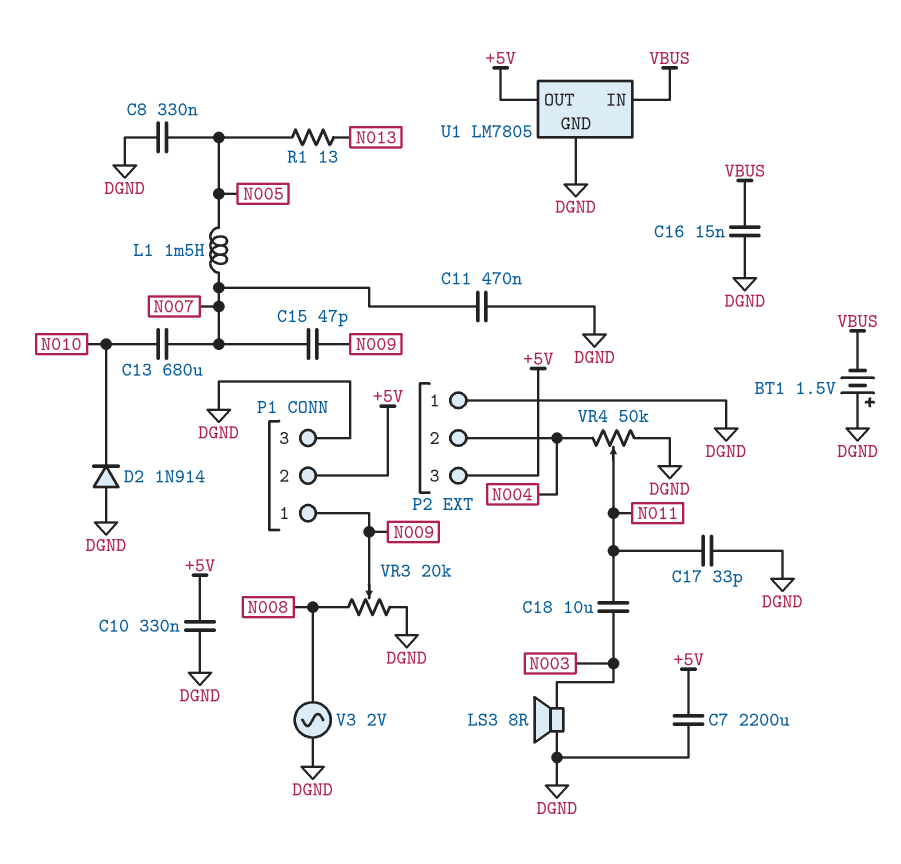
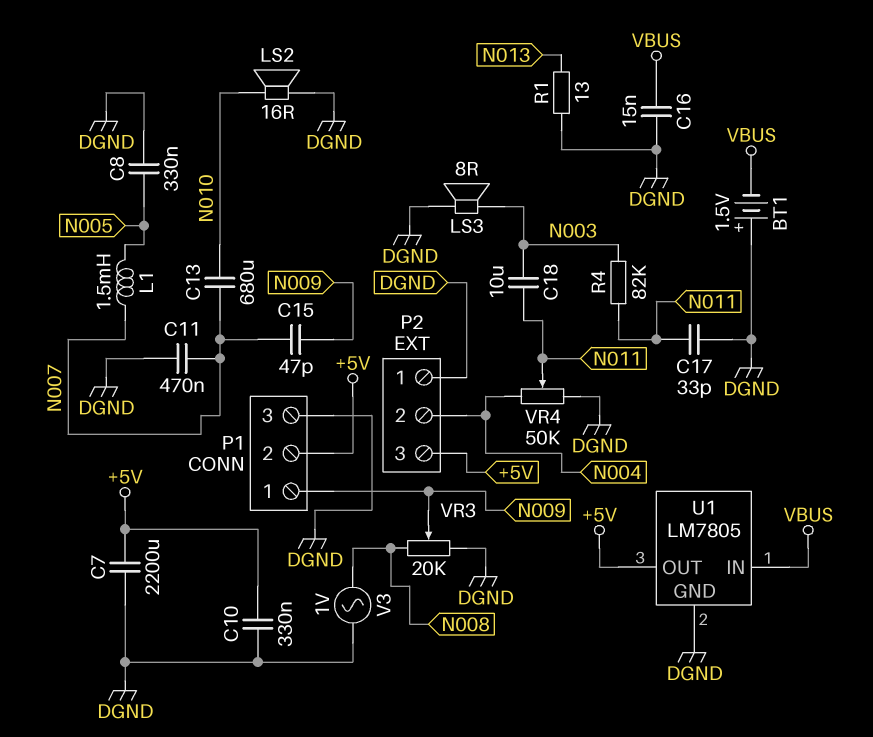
D2: diode 1N914 (A DGND, K N010) -> none
LS2: none -> speaker 16R (DGND, N010)
R1: 13 (N005, N013) -> 13 (DGND, N013)
R4: none -> 82k (N003, N011)
V3: AC 2V (DGND, N008) -> AC 1V (DGND, N008)

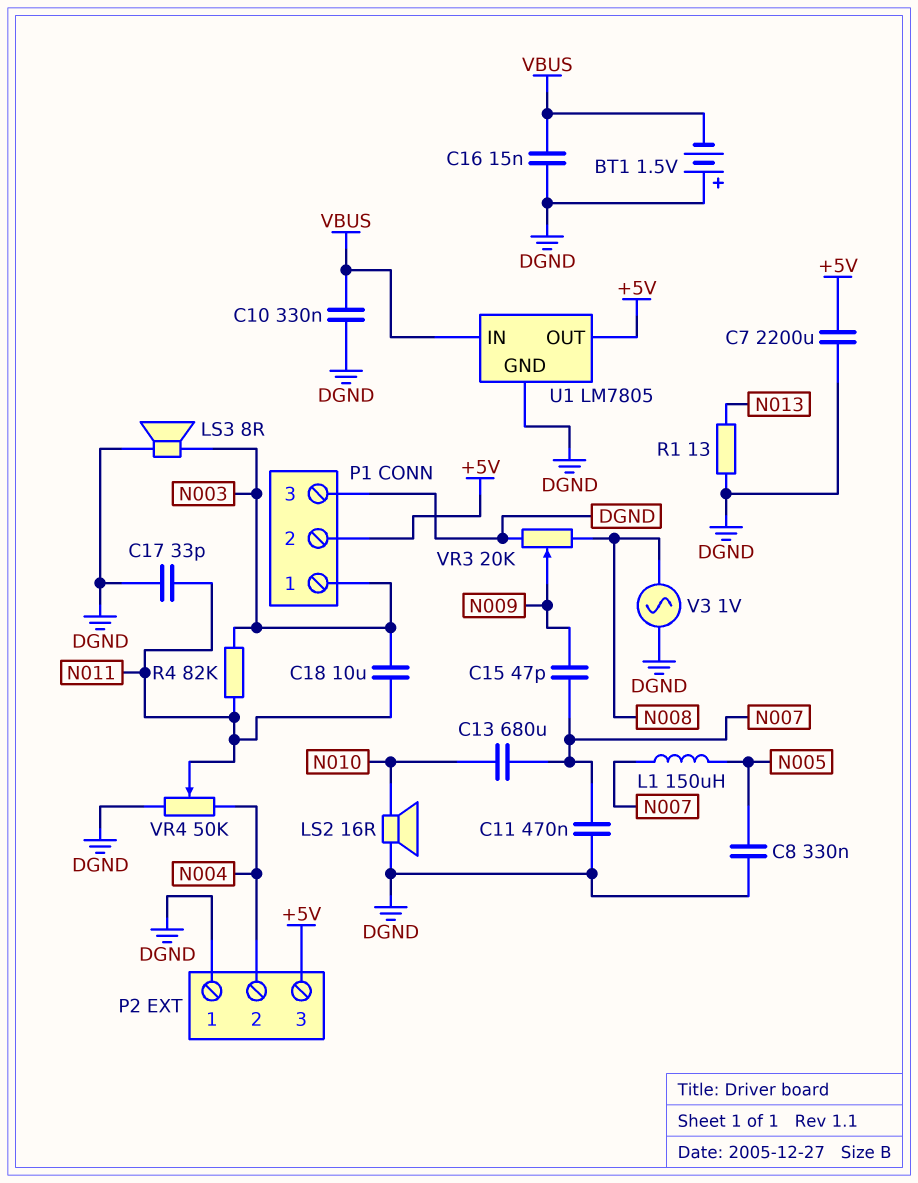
C10: 330nF (+5V, DGND) -> 330nF (DGND, VBUS)
L1: 1.5mH (N005, N007) -> 150uH (N005, N007)
P1 pin 1: N009 -> N003

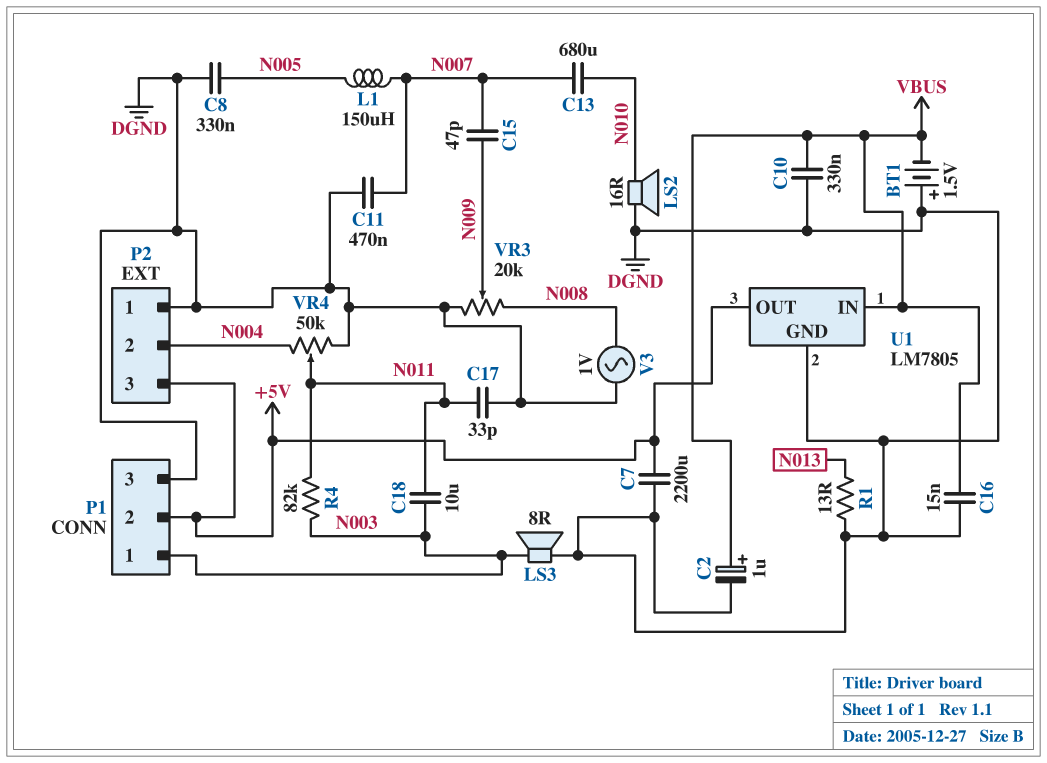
C2: none -> 1uF (plus VBUS, minus DGND)

